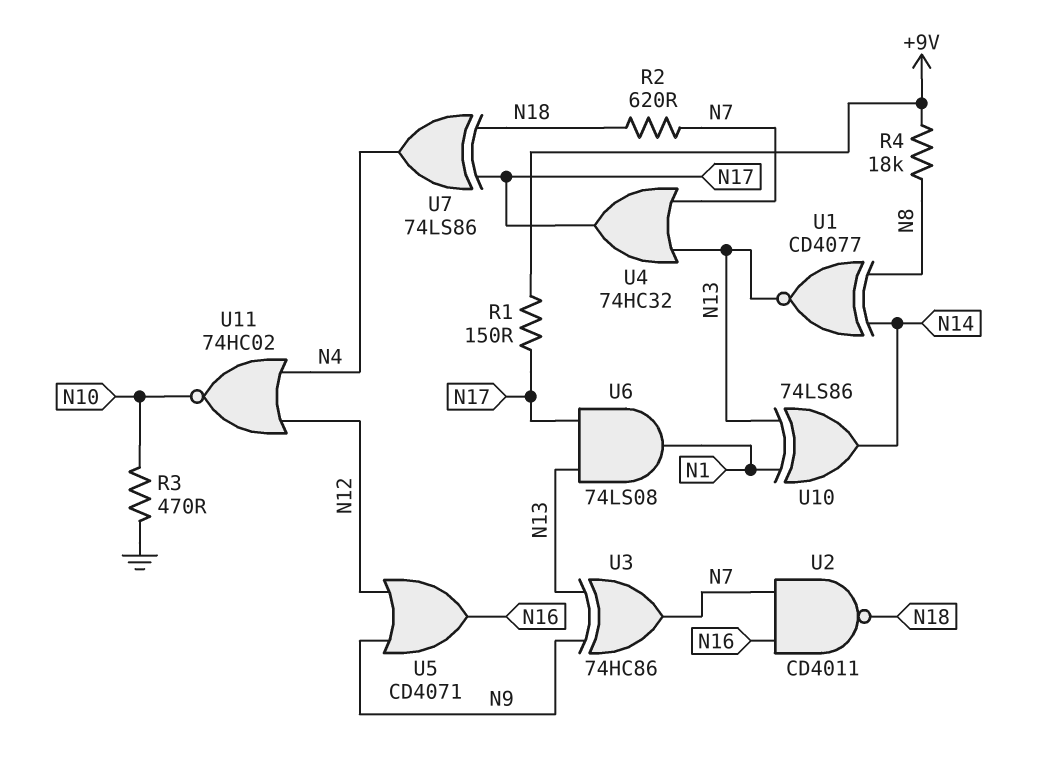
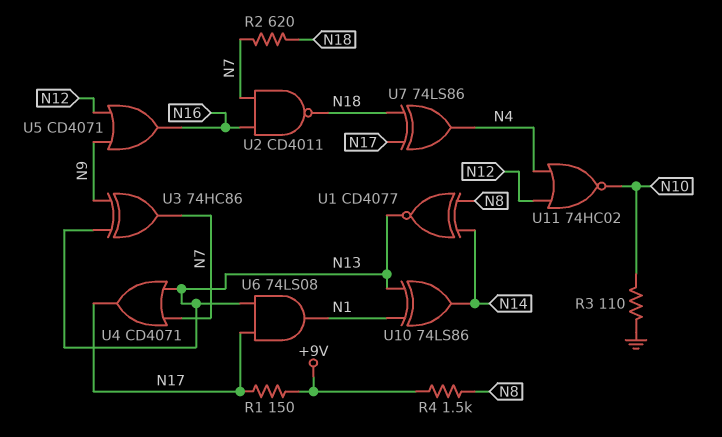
R3: 470 (GND, N10) -> 110 (GND, N10)
R4: 18k (+9V, N8) -> 1.5k (+9V, N8)
U4: OR 74HC32 (in N7, in N13, out N17) -> OR CD4071 (in N7, in N13, out N17)

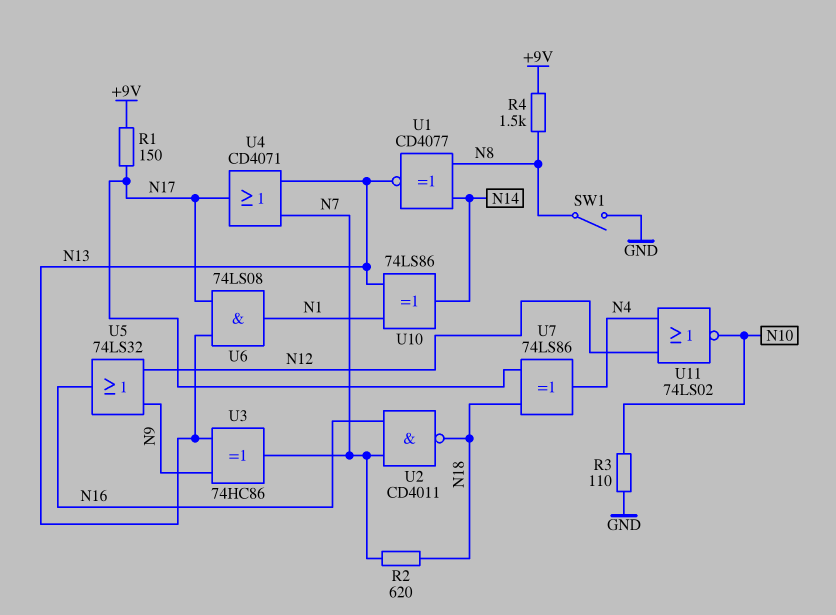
SW1: none -> switch (GND, N8)
U5: OR CD4071 (in N9, in N12, out N16) -> OR 74LS32 (in N9, in N12, out N16)
U11: NOR 74HC02 (in N4, in N12, out N10) -> NOR 74LS02 (in N4, in N12, out N10)

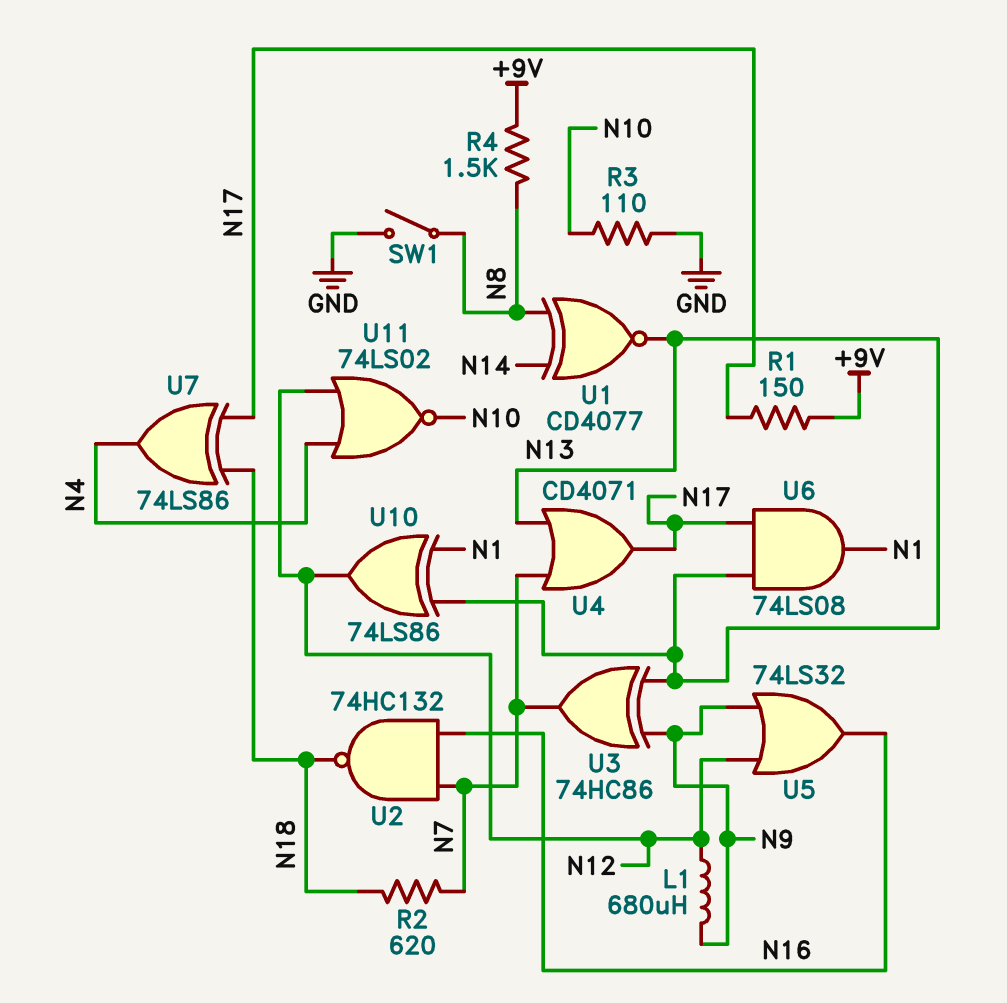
L1: none -> 680uH (N9, N12)
U2: NAND CD4011 (in N7, in N16, out N18) -> NAND 74HC132 (in N7, in N16, out N18)
U10: XOR 74LS86 (in N1, in N13, out N14) -> XOR 74LS86 (in N1, in N13, out N12)

